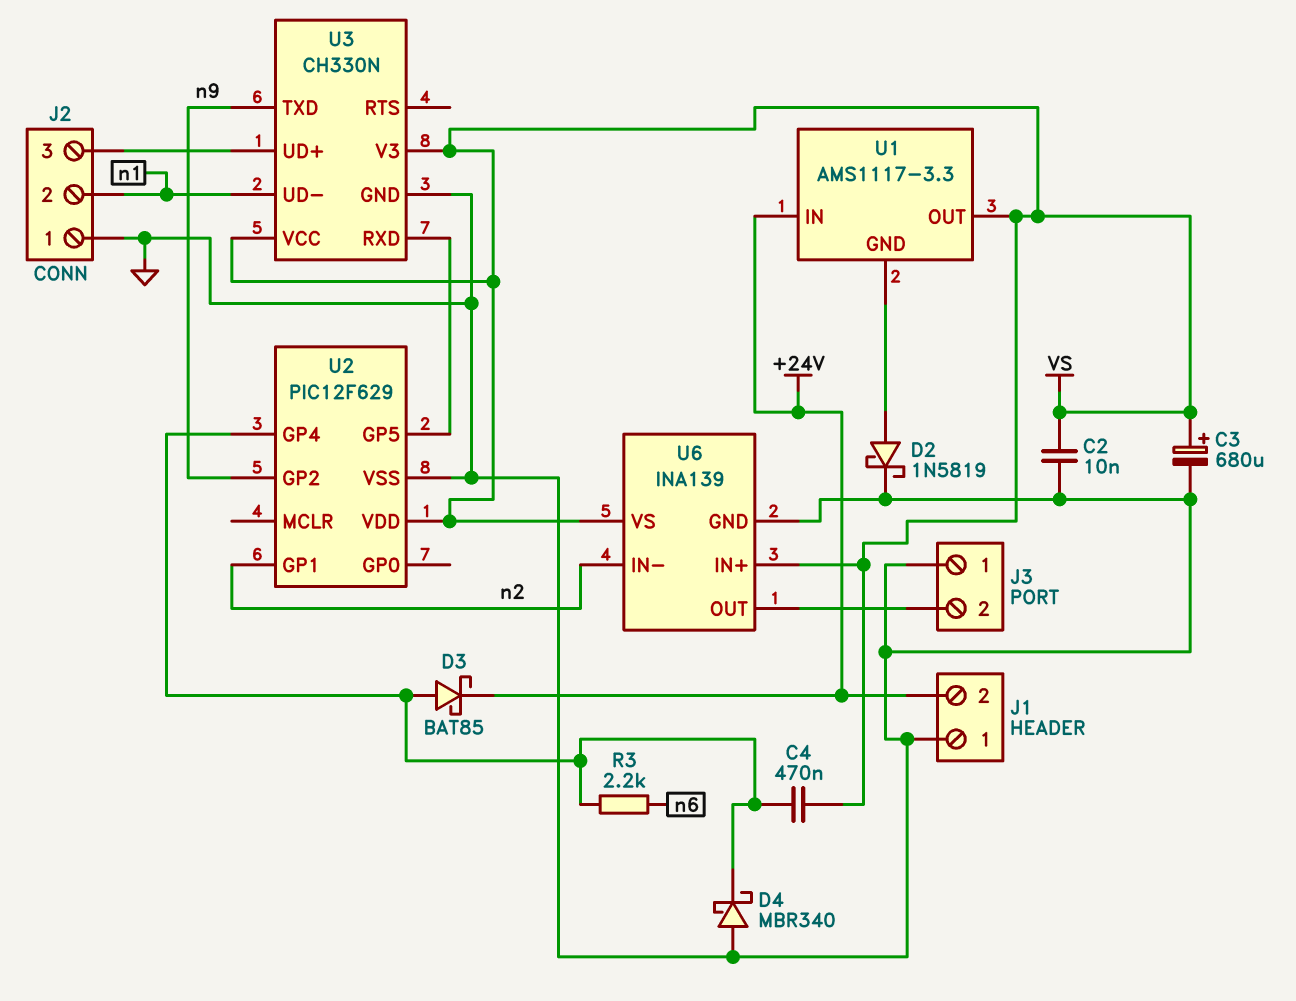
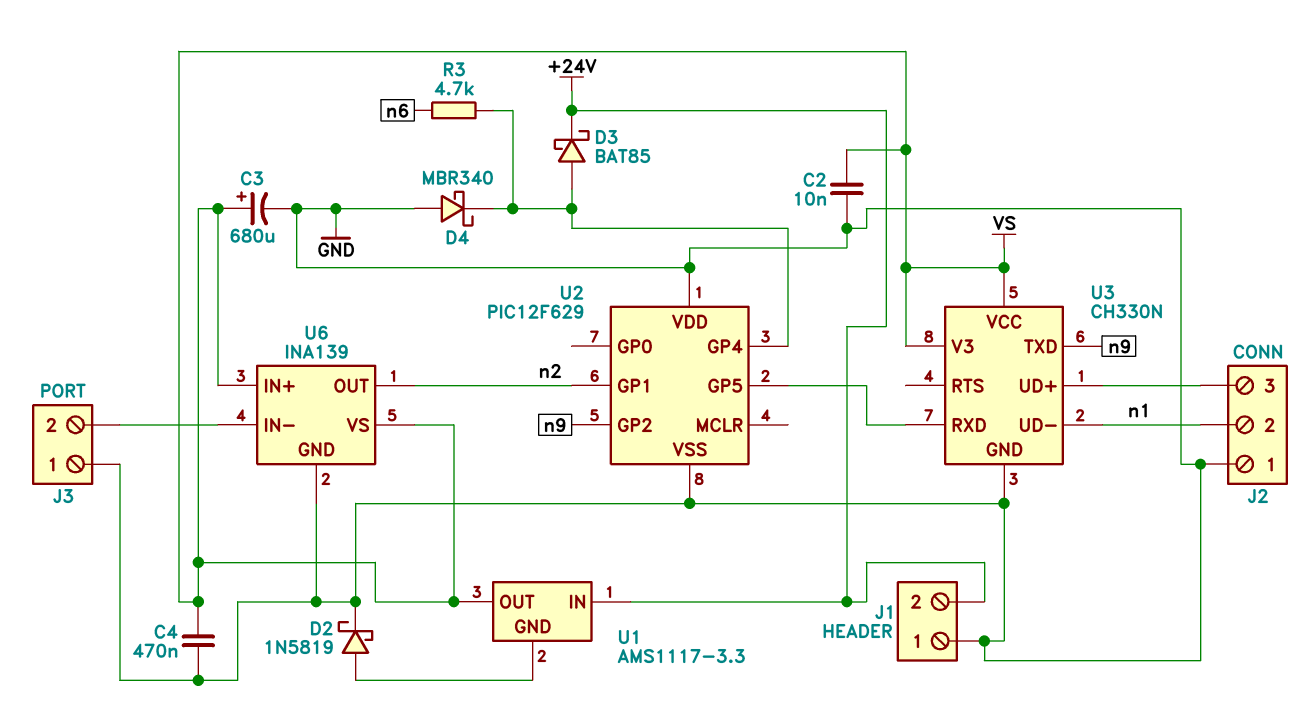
C4: 470nF (U2/GP4, VS) -> 470nF (GND, VS)
R3: 2.2k (U2/GP4, n6) -> 4.7k (U2/GP4, n6)
U2 pin VDD: VS -> GND
U6 pin IN-: n2 -> J3/2
U6 pin OUT: J3/2 -> n2

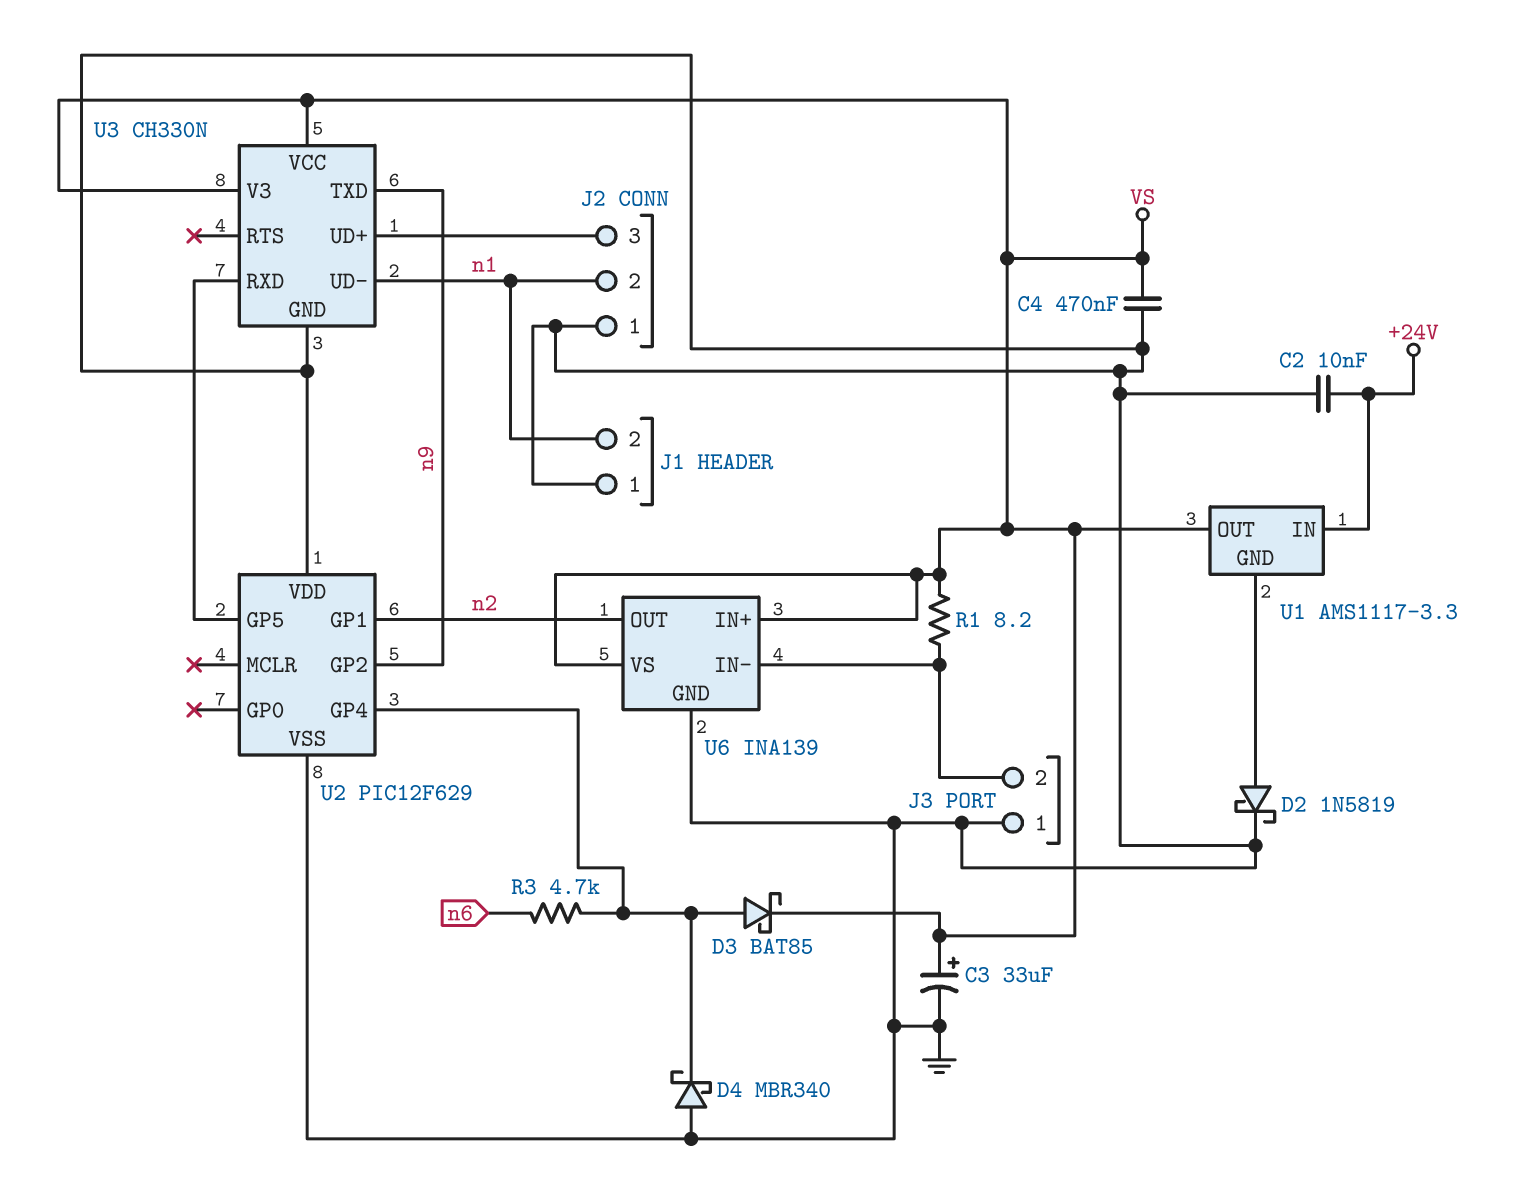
C2: 10nF (GND, VS) -> 10nF (+24V, GND)
C3: 680uF (plus VS, minus GND) -> 33uF (plus VS, minus GND)
D3: schottky BAT85 (A U2/GP4, K +24V) -> schottky BAT85 (A U2/GP4, K VS)
J1 pin 2: +24V -> n1
R1: none -> 8.2 (J3/2, VS)

